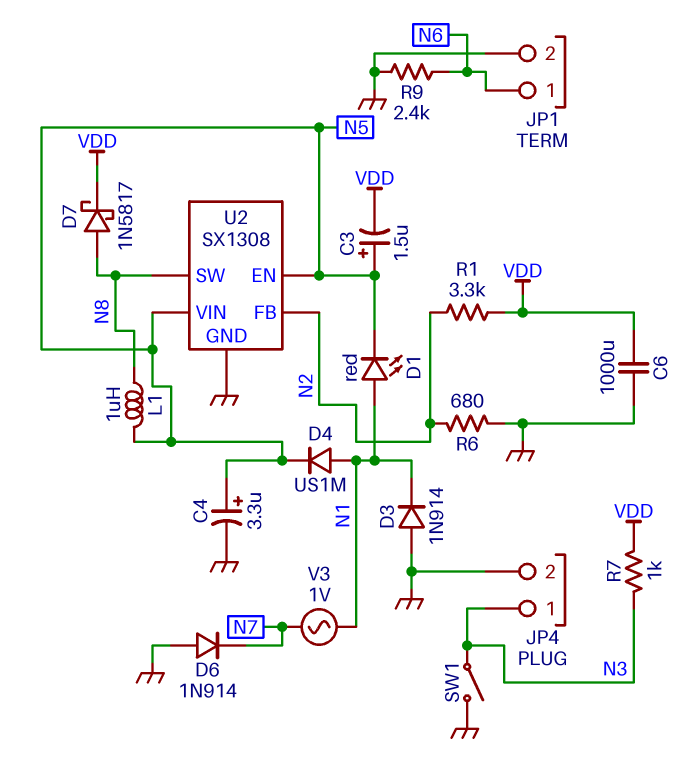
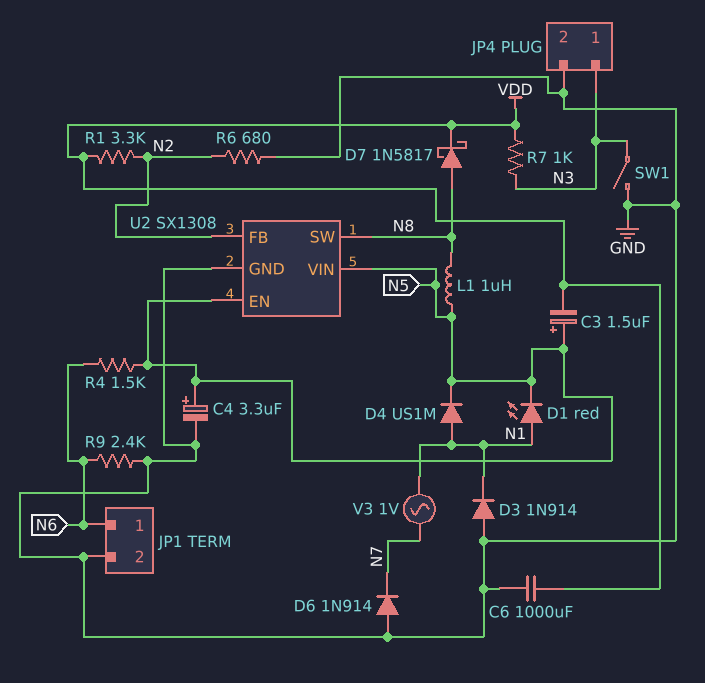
R4: none -> 1.5k (N5, N6)

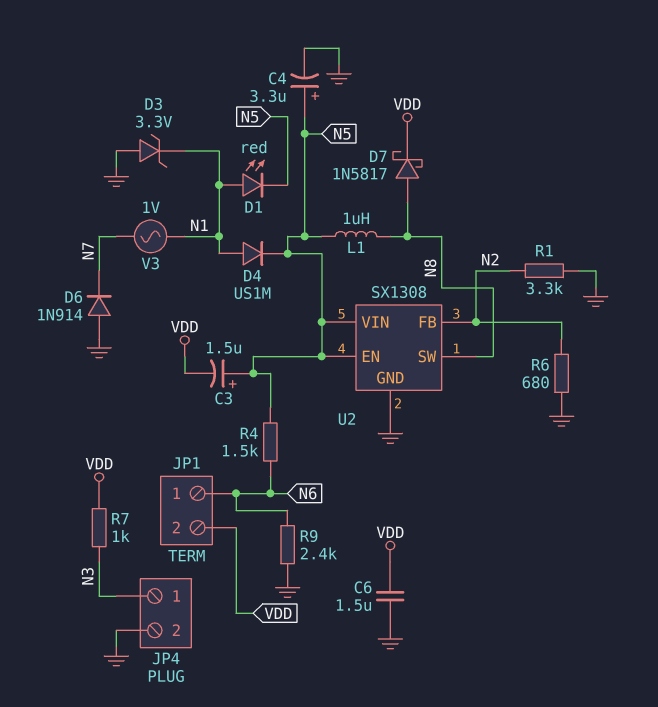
C6: 1000uF (GND, VDD) -> 1.5uF (GND, VDD)
D3: diode 1N914 (A GND, K N1) -> zener 3.3V (A GND, K N1)
JP1 pin 2: GND -> VDD
R1: 3.3k (N2, VDD) -> 3.3k (GND, N2)
SW1: switch (GND, N3) -> none

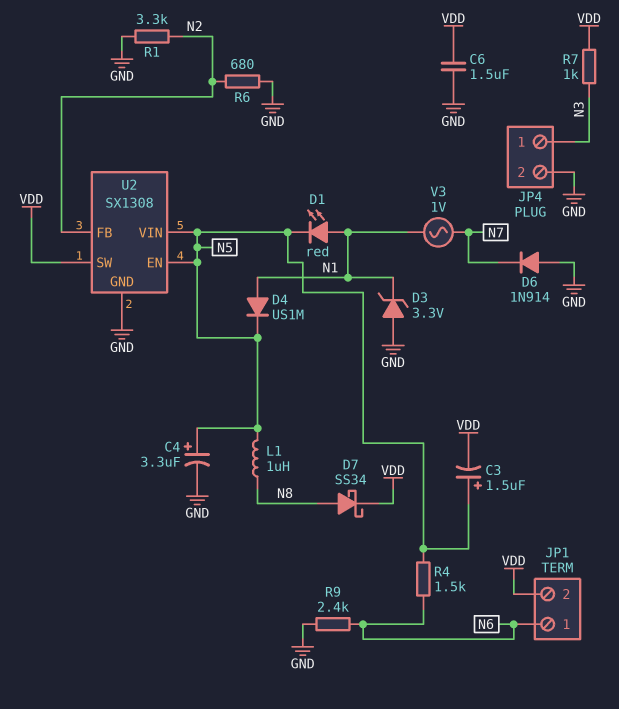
D7: schottky 1N5817 (A N8, K VDD) -> schottky SS34 (A N8, K VDD)
U2 pin SW: N8 -> VDD

